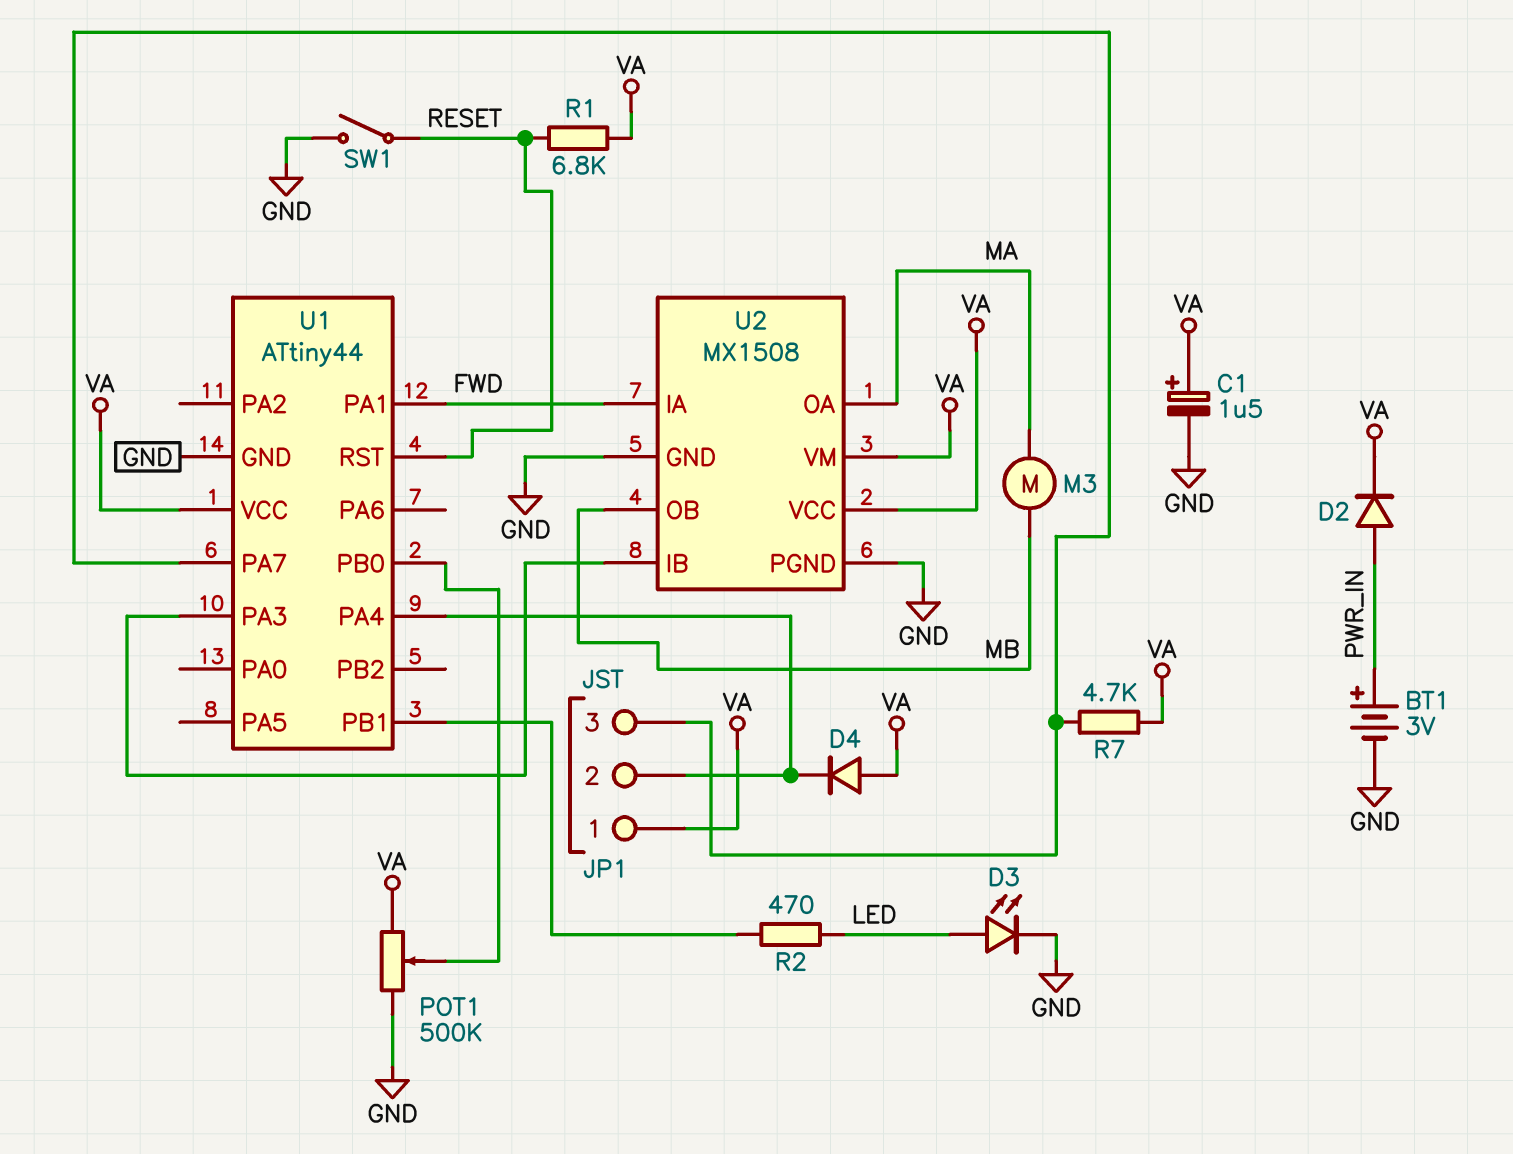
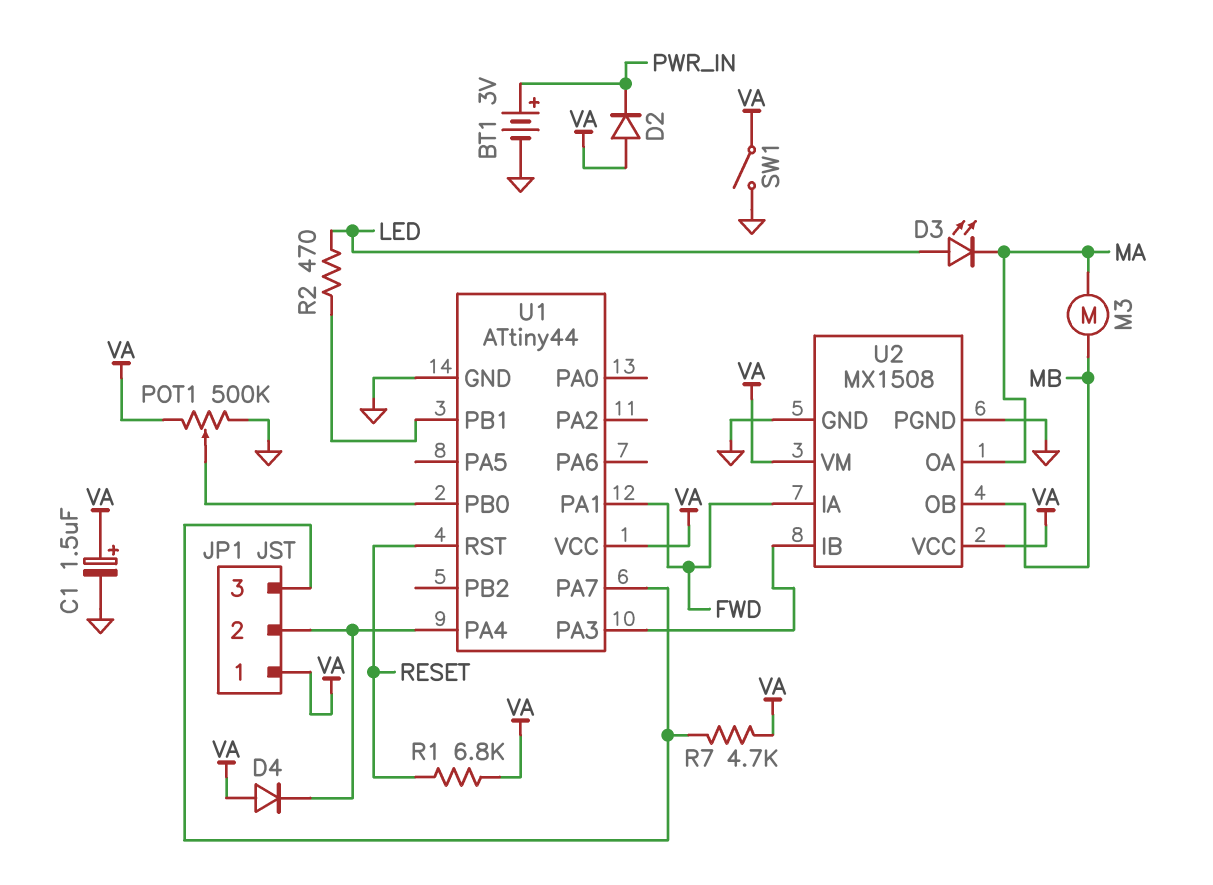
D2: diode (A PWR_IN, K VA) -> diode (A VA, K PWR_IN)
D3: LED (A LED, K GND) -> LED (A LED, K MA)
SW1: switch (GND, RESET) -> switch (GND, VA)

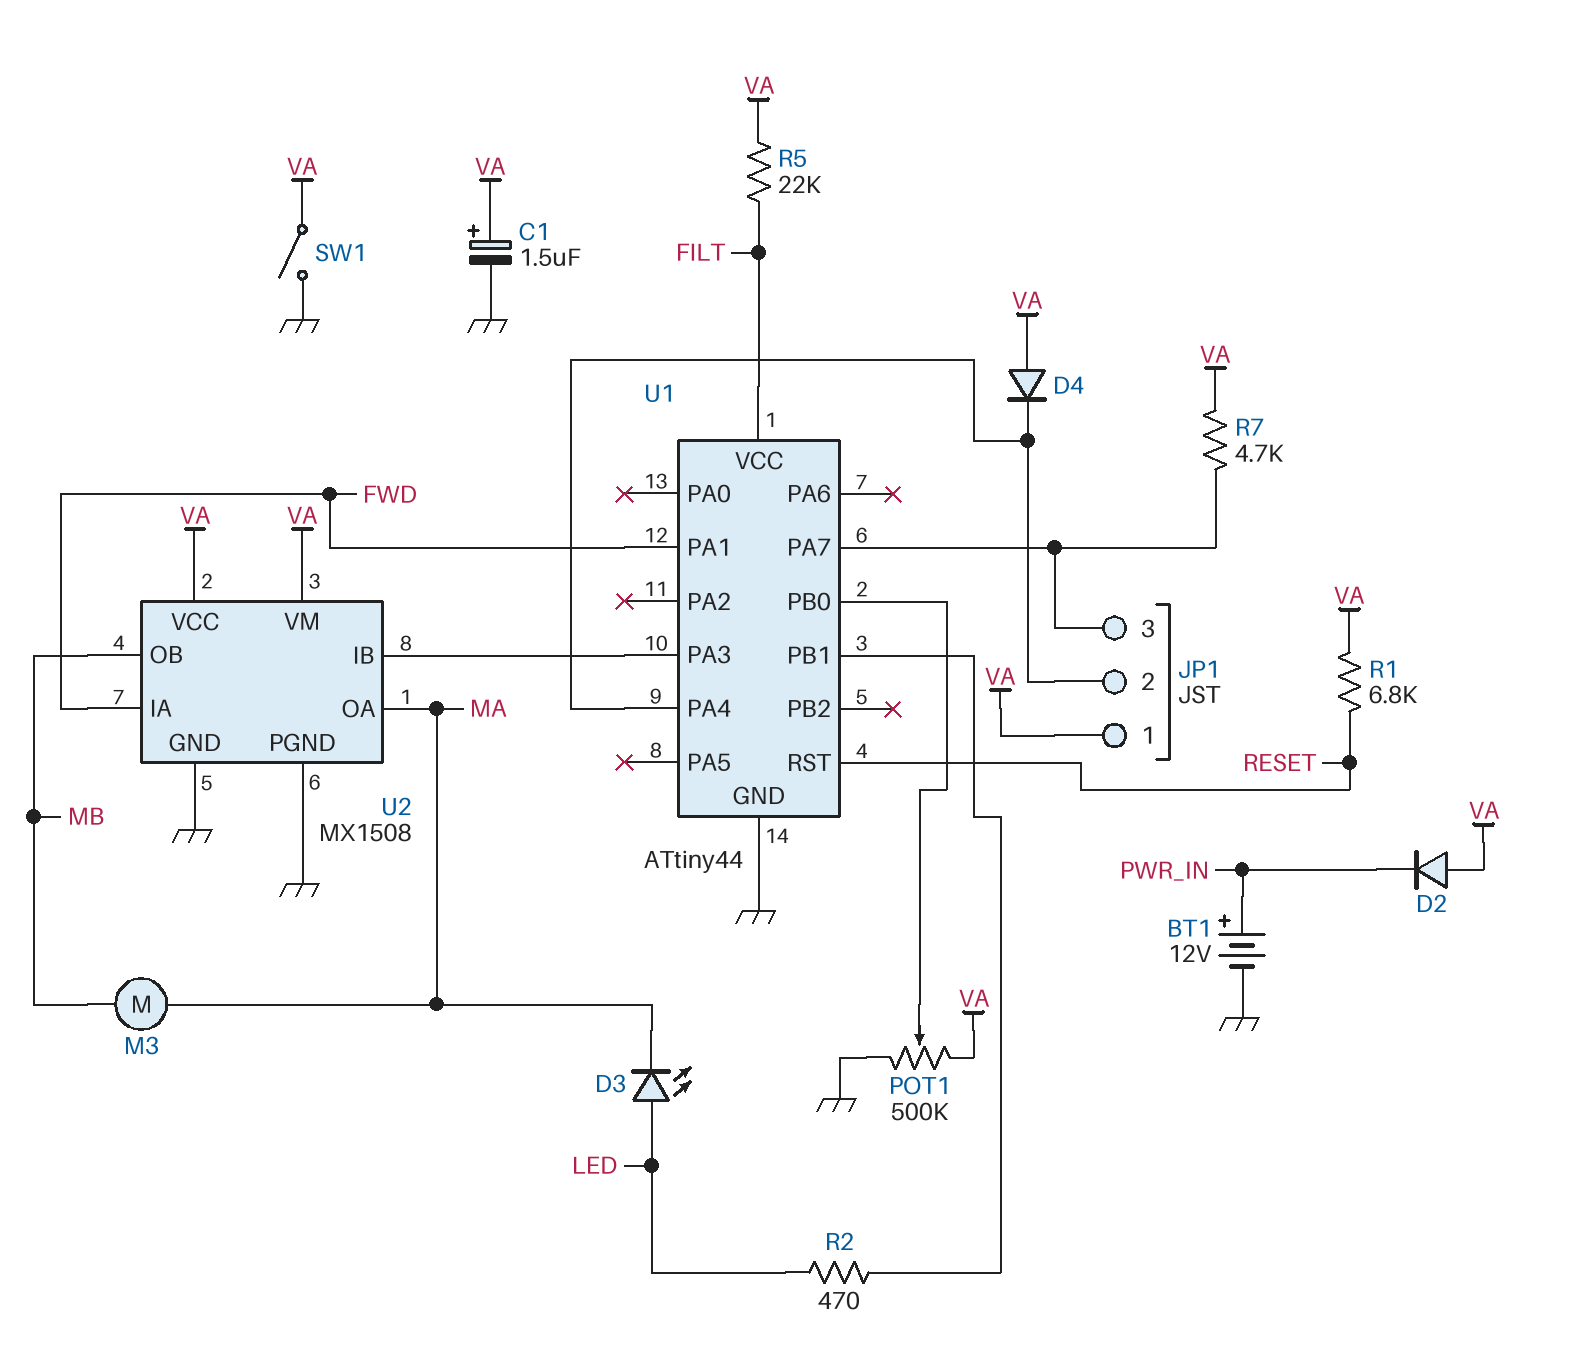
BT1: 3V (plus PWR_IN, minus GND) -> 12V (plus PWR_IN, minus GND)
R5: none -> 22k (FILT, VA)
U1 pin VCC: VA -> FILT

